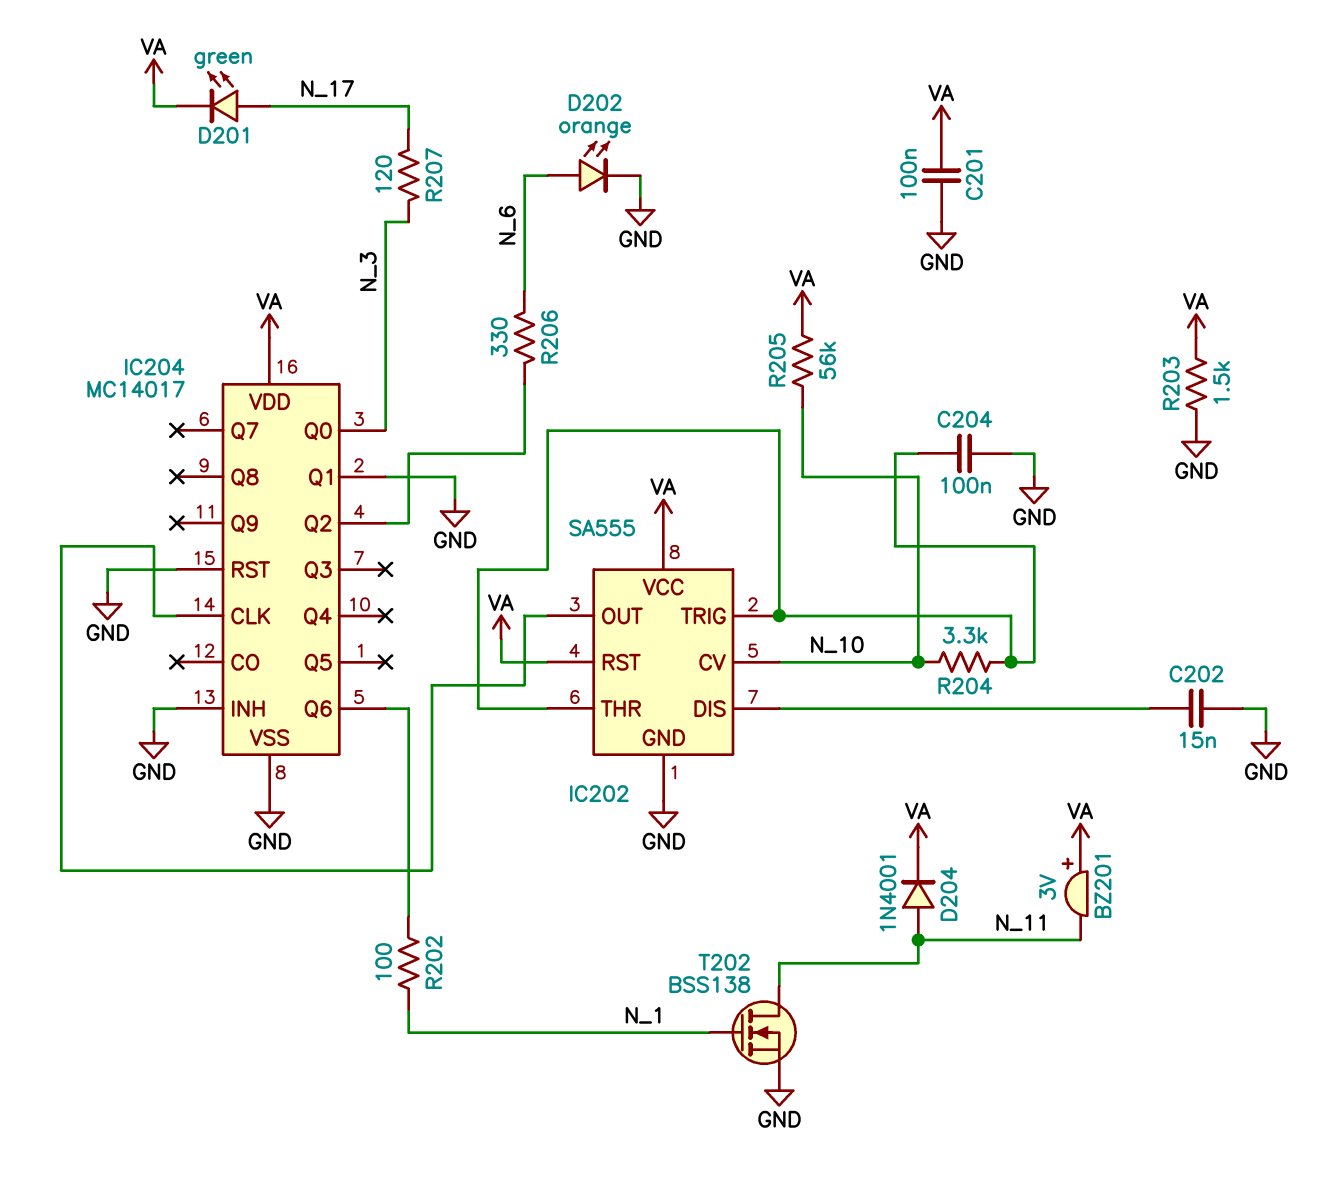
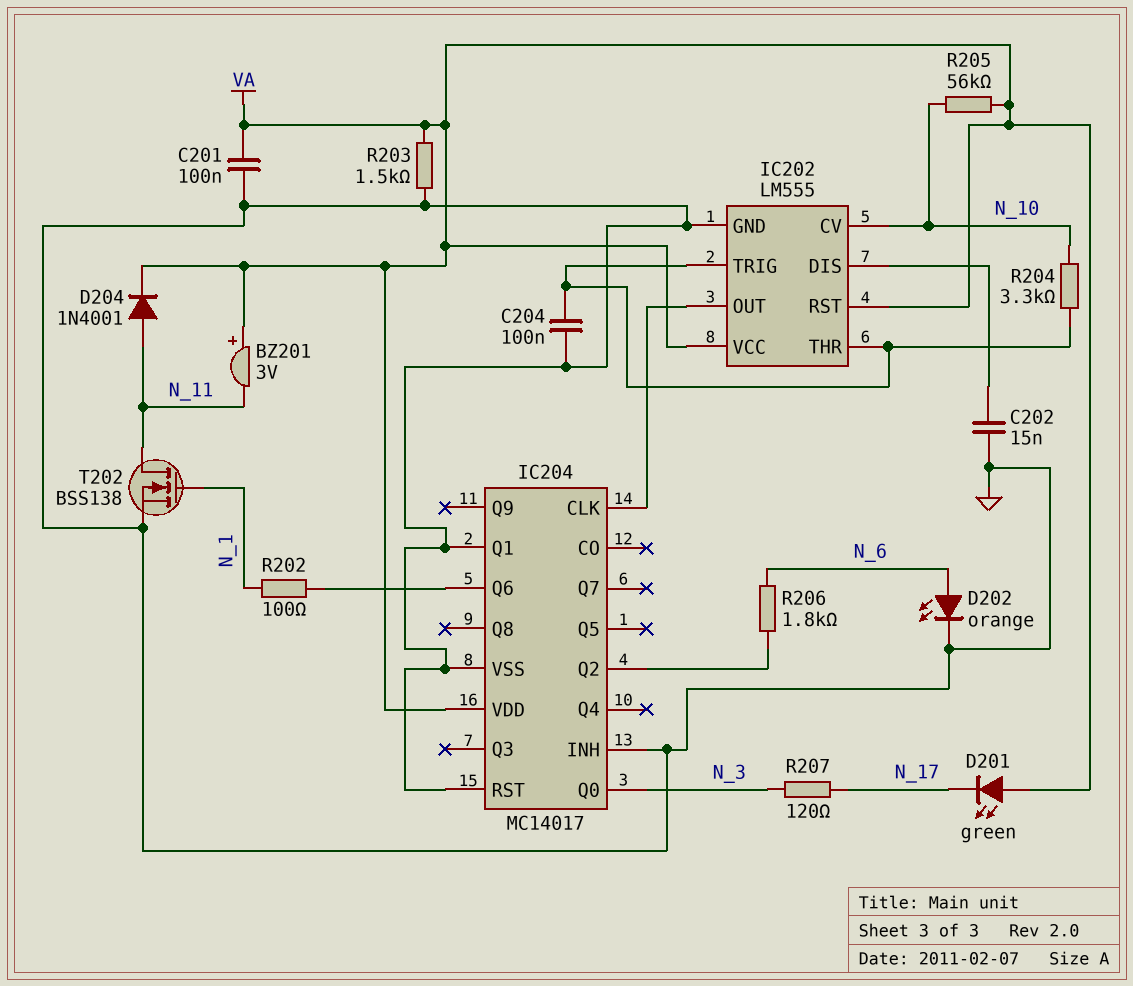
D201: LED green (A N_17, K VA) -> LED green (A VA, K N_17)
IC202: SA555 -> LM555
R206: 330 (IC204/Q2, N_6) -> 1.8k (IC204/Q2, N_6)

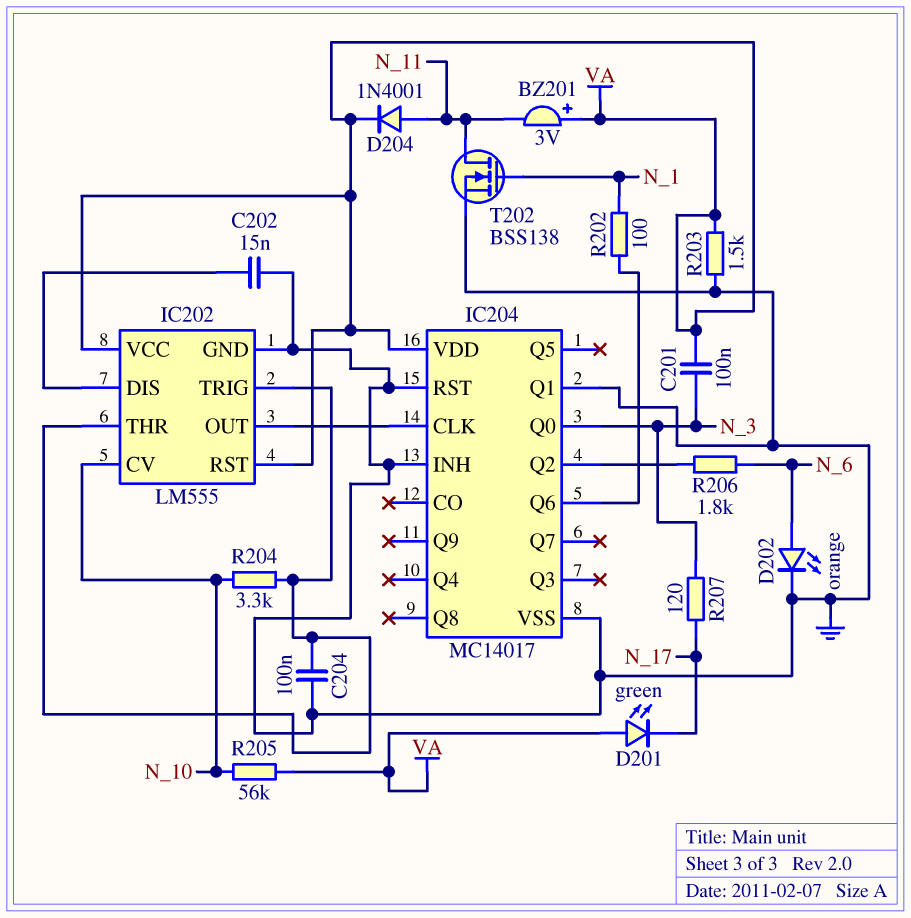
C201: 100nF (GND, VA) -> 100nF (N_3, VA)

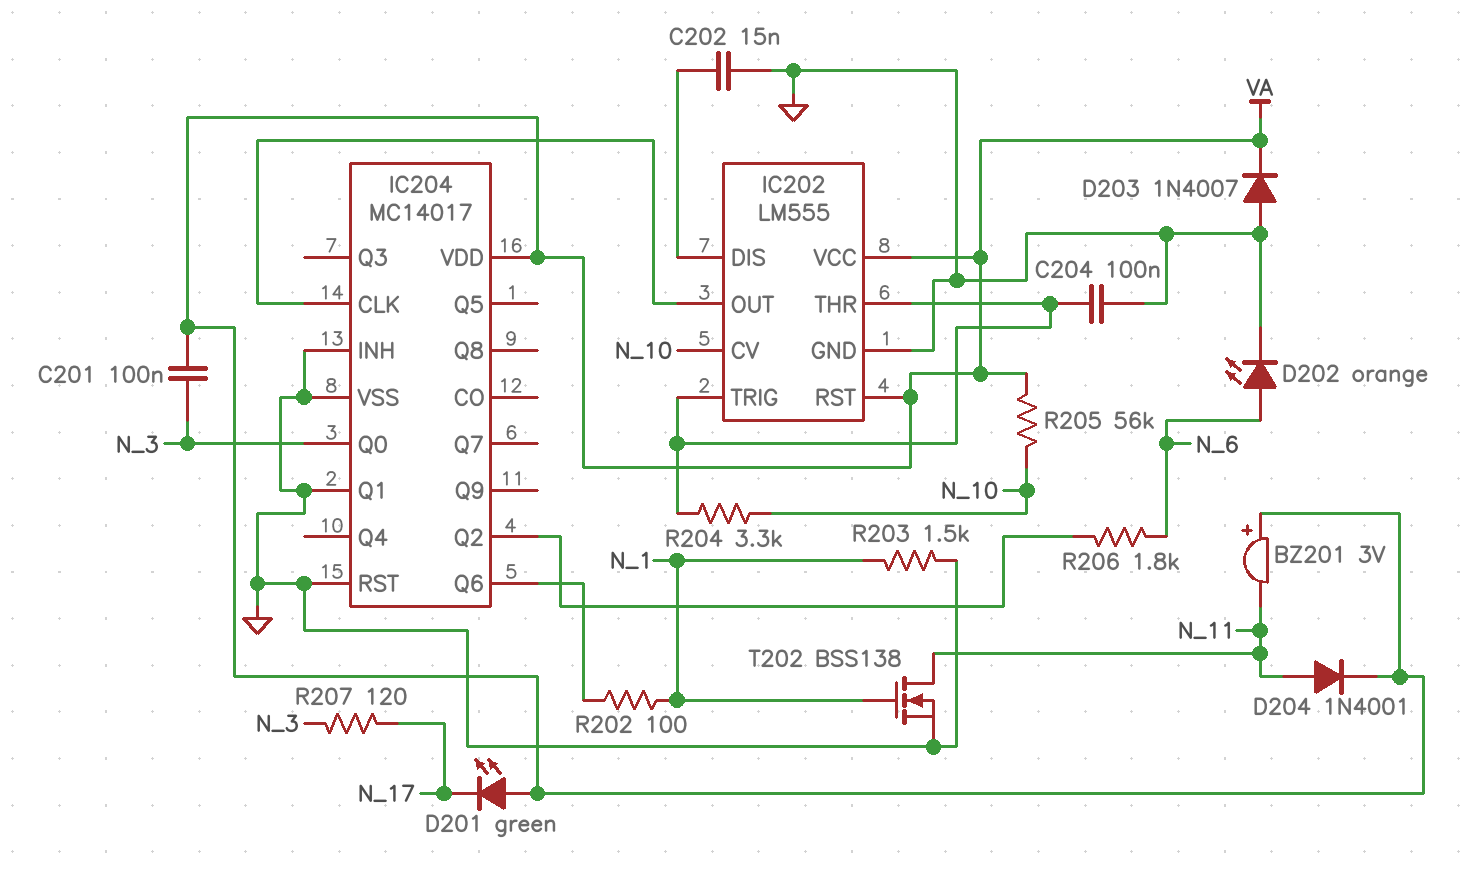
D203: none -> diode 1N4007 (A GND, K VA)
R203: 1.5k (GND, VA) -> 1.5k (GND, N_1)

